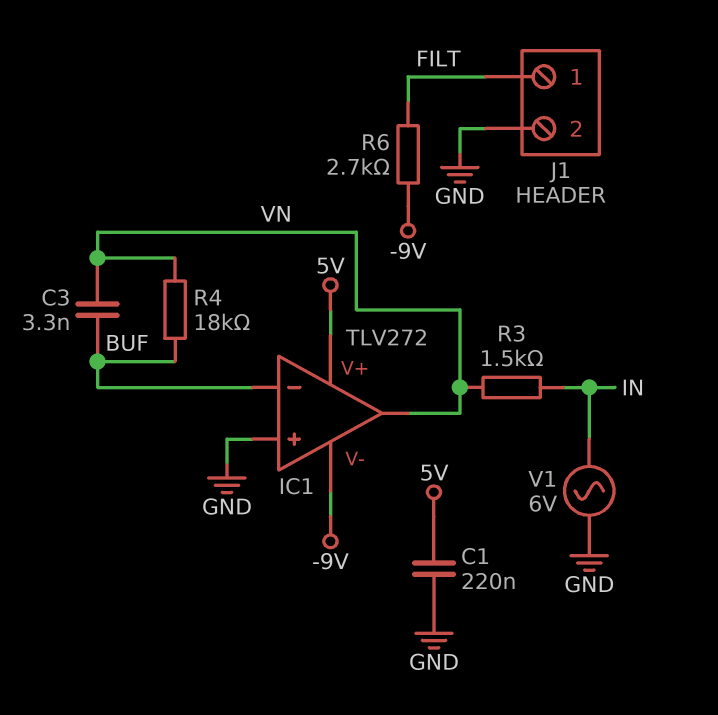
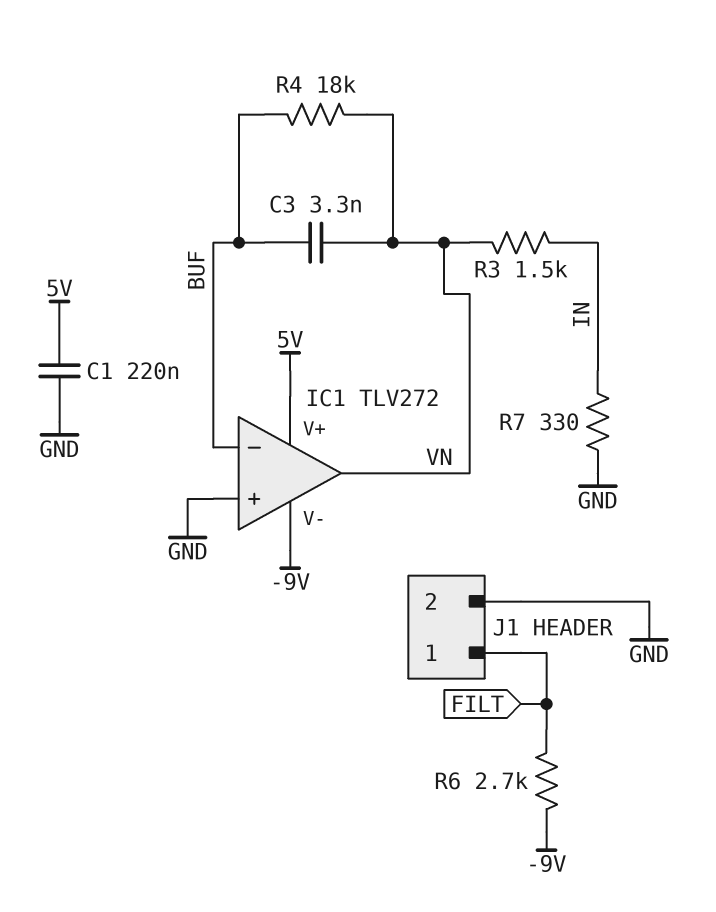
R7: none -> 330 (GND, IN)
V1: AC 6V (GND, IN) -> none

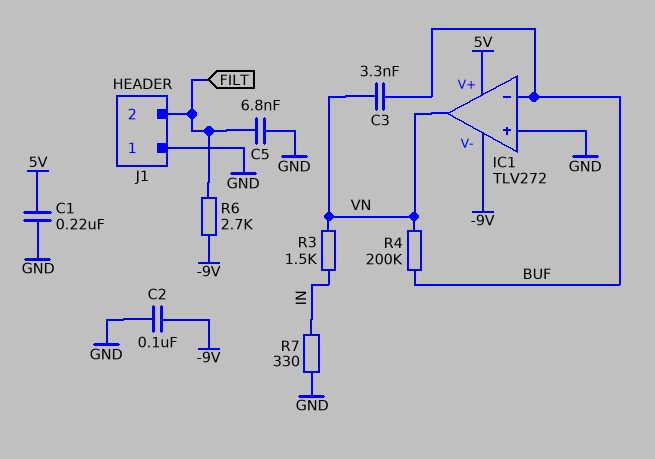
C2: none -> 100nF (-9V, GND)
C5: none -> 6.8nF (FILT, GND)
J1 pin 1: FILT -> GND
J1 pin 2: GND -> FILT
R4: 18k (BUF, VN) -> 200k (BUF, VN)

